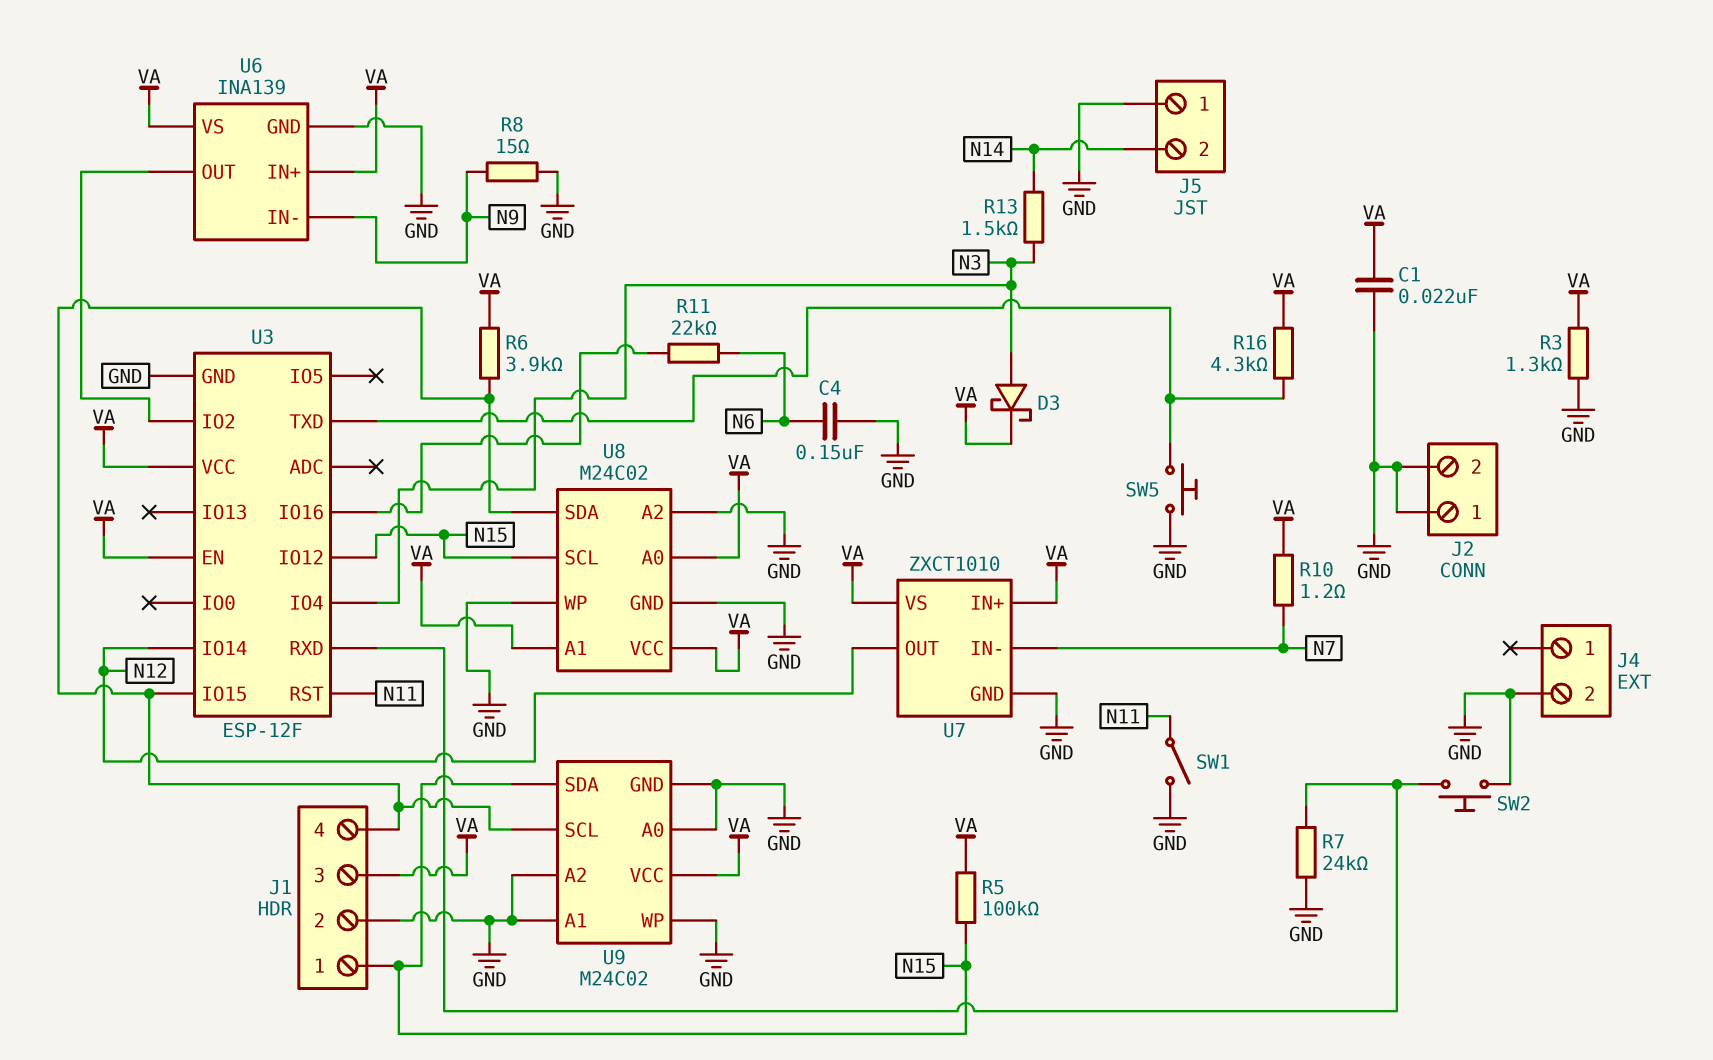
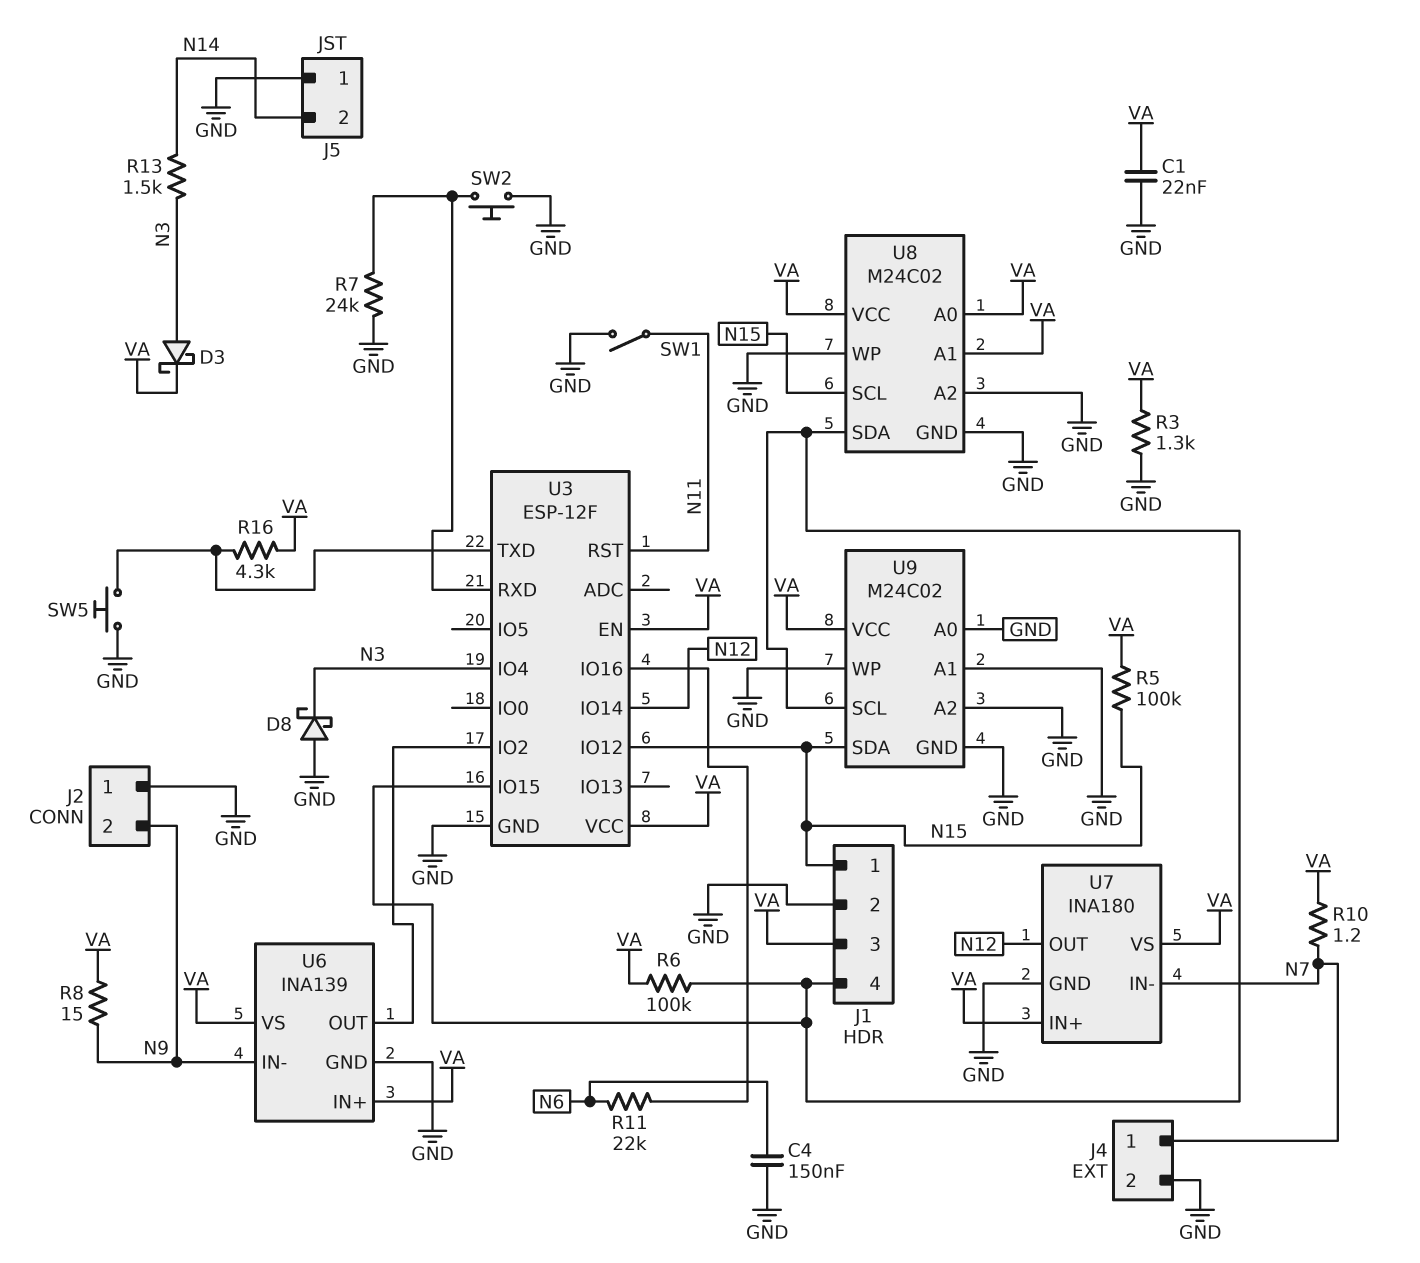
D8: none -> schottky (A GND, K N3)
J2 pin 2: GND -> N9
J4 pin 1: none -> N7
R6: 3.9k (J1/4, VA) -> 100k (J1/4, VA)
R8: 15 (GND, N9) -> 15 (N9, VA)
U7: ZXCT1010 -> INA180

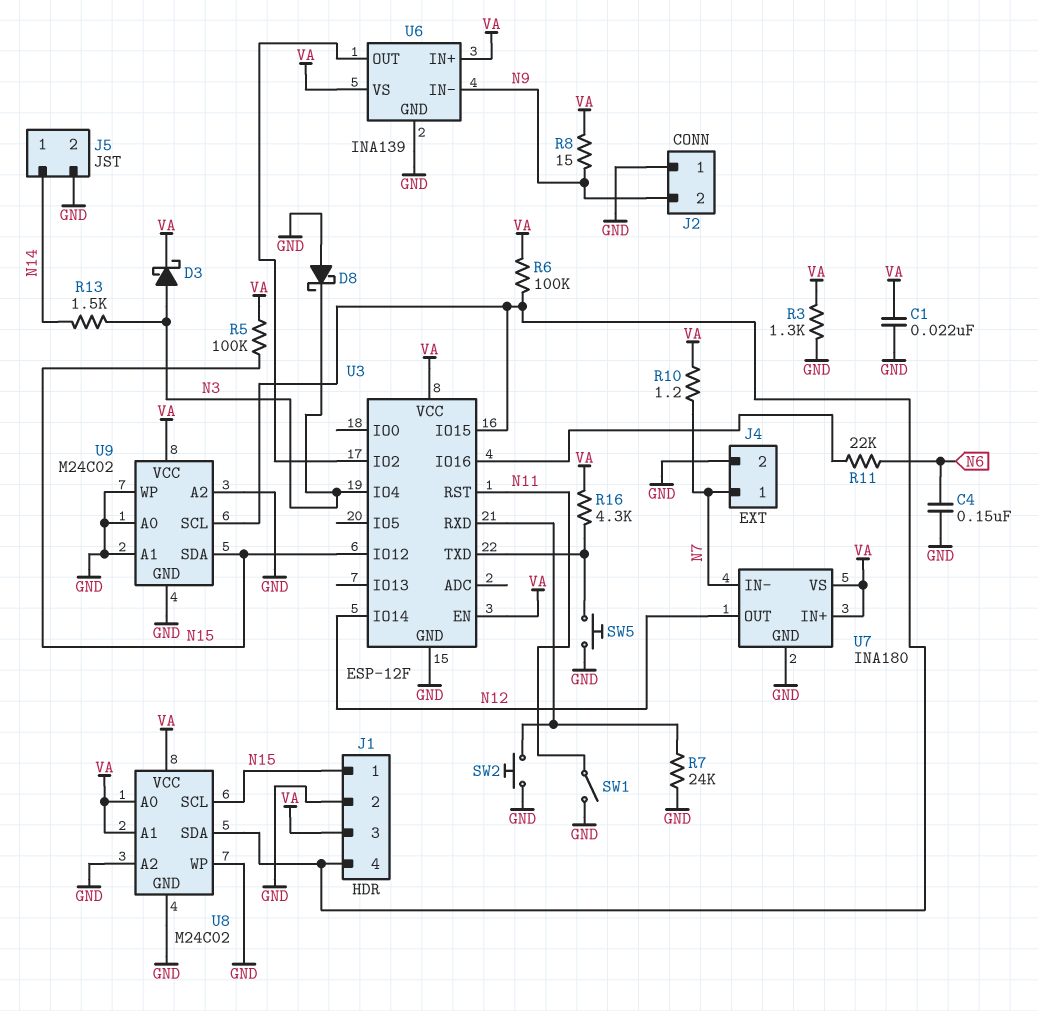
J5 pin 1: GND -> N14
J5 pin 2: N14 -> GND

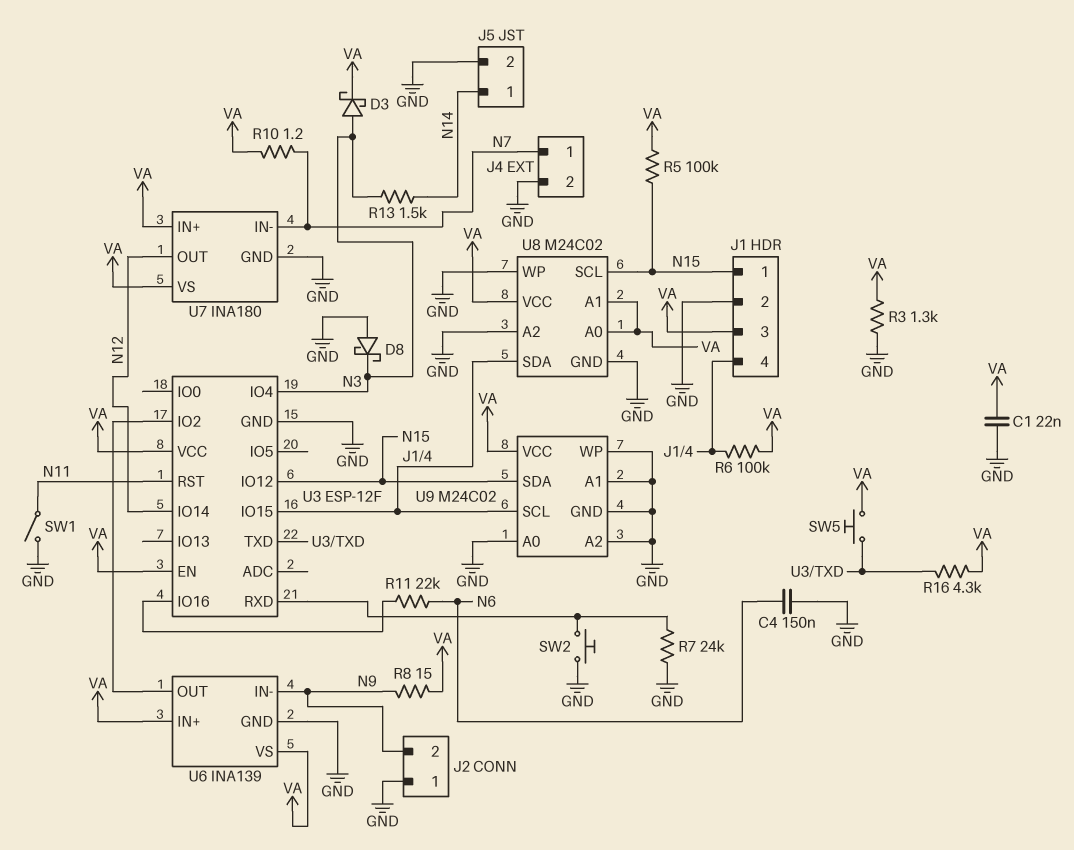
SW5: button (GND, U3/TXD) -> button (U3/TXD, VA)

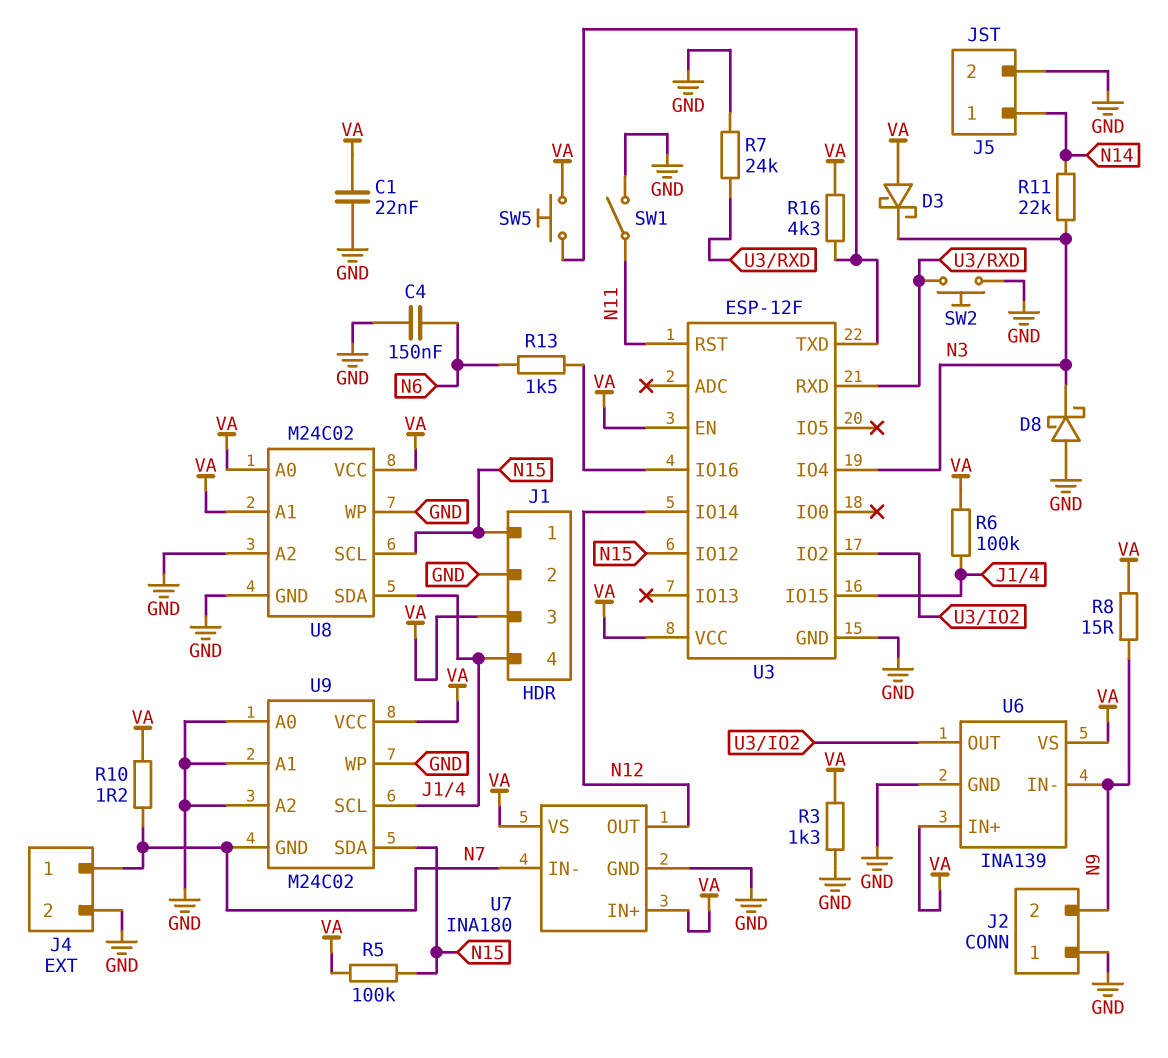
D3: schottky (A N3, K VA) -> schottky (A VA, K N3)
R11: 22k (N6, U3/IO16) -> 22k (N3, N14)
R13: 1.5k (N3, N14) -> 1.5k (N6, U3/IO16)
U9 pin GND: GND -> N7

